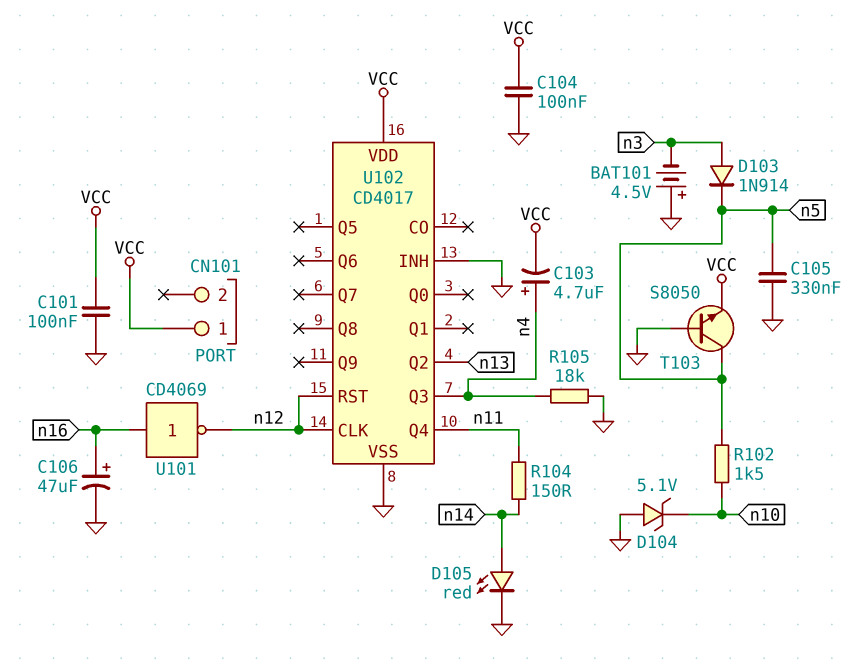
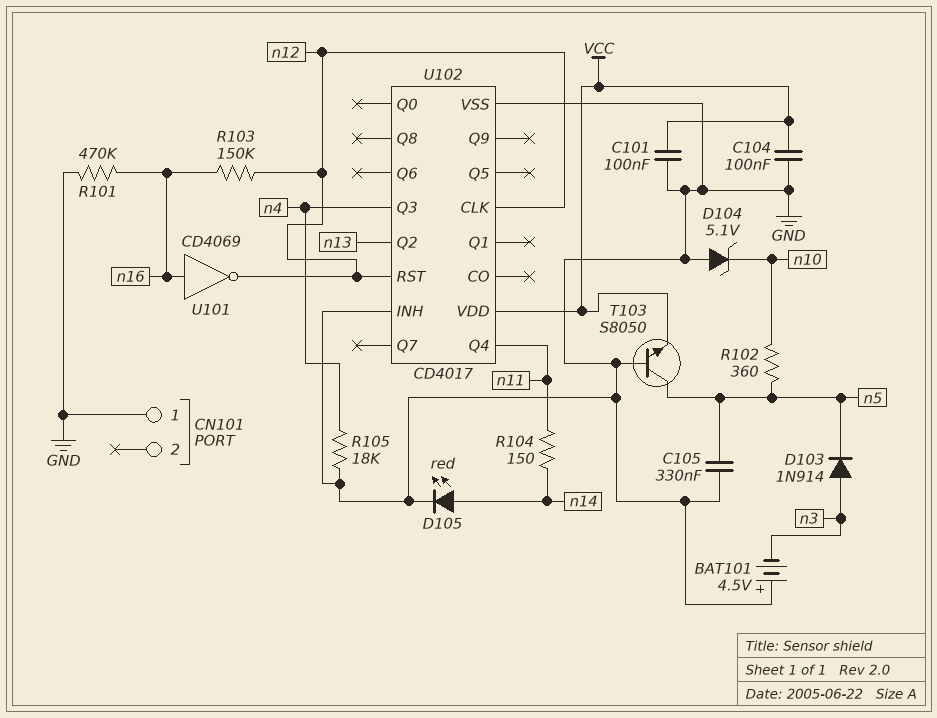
C103: 4.7uF (plus n4, minus VCC) -> none
C106: 47uF (plus n16, minus GND) -> none
CN101 pin 1: VCC -> GND
R101: none -> 470k (GND, n16)
R102: 1.5k (n5, n10) -> 360 (n5, n10)
R103: none -> 150k (n12, n16)

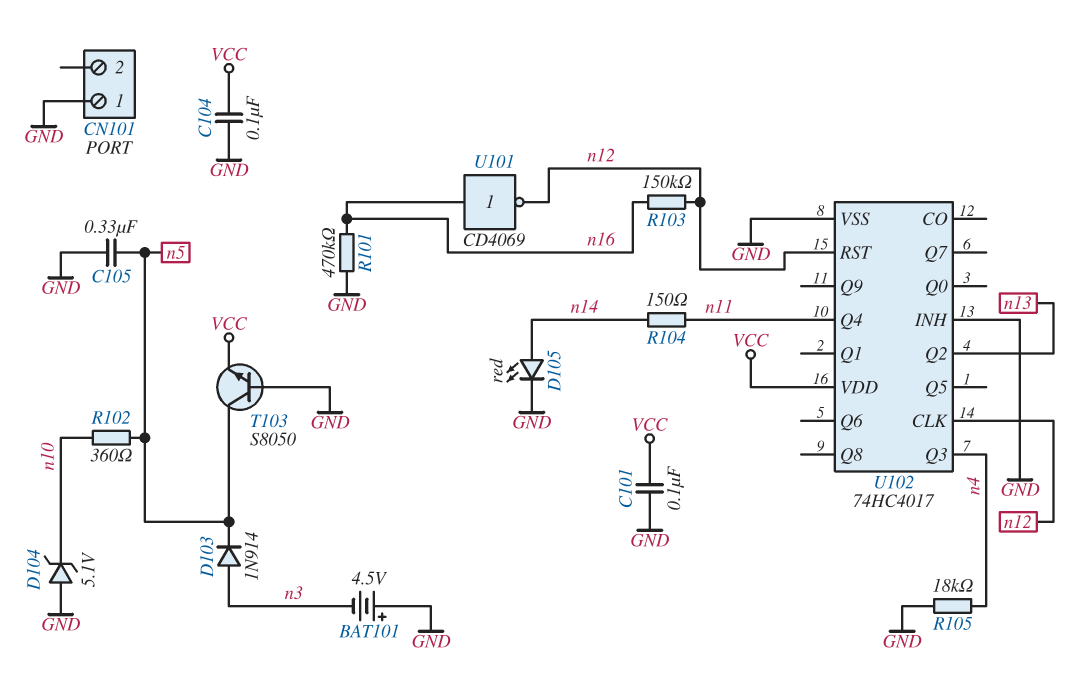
U102: CD4017 -> 74HC4017

